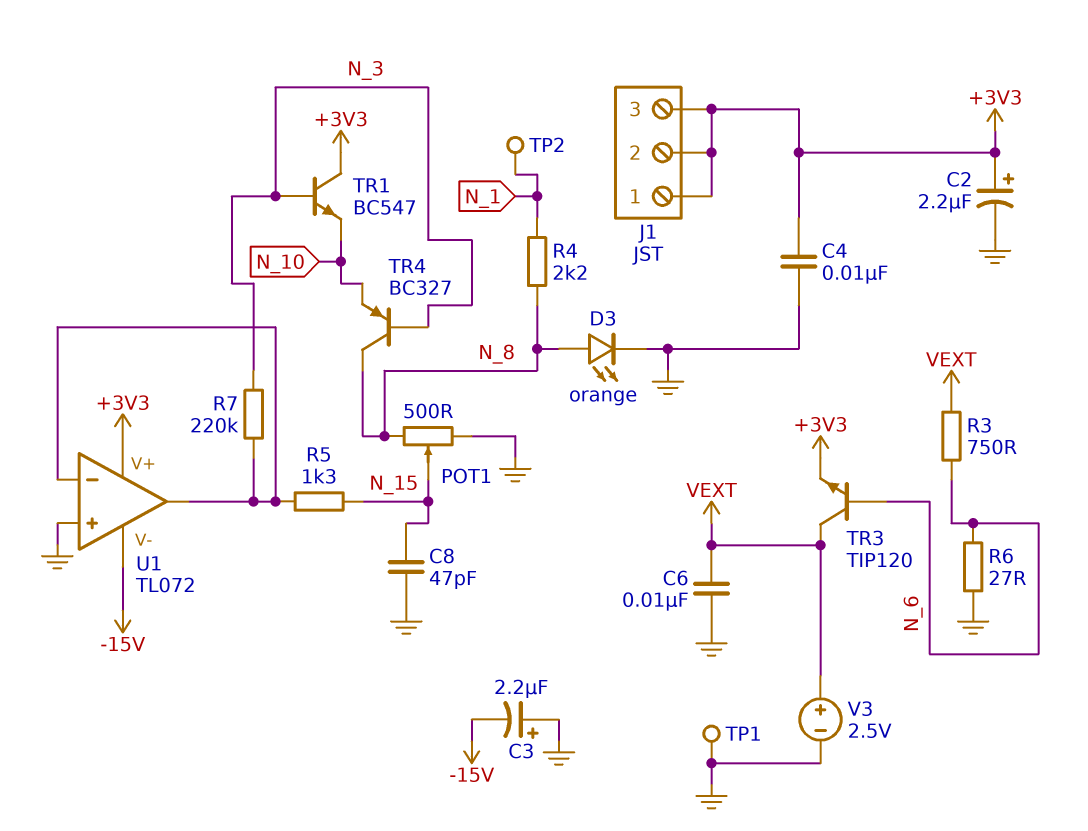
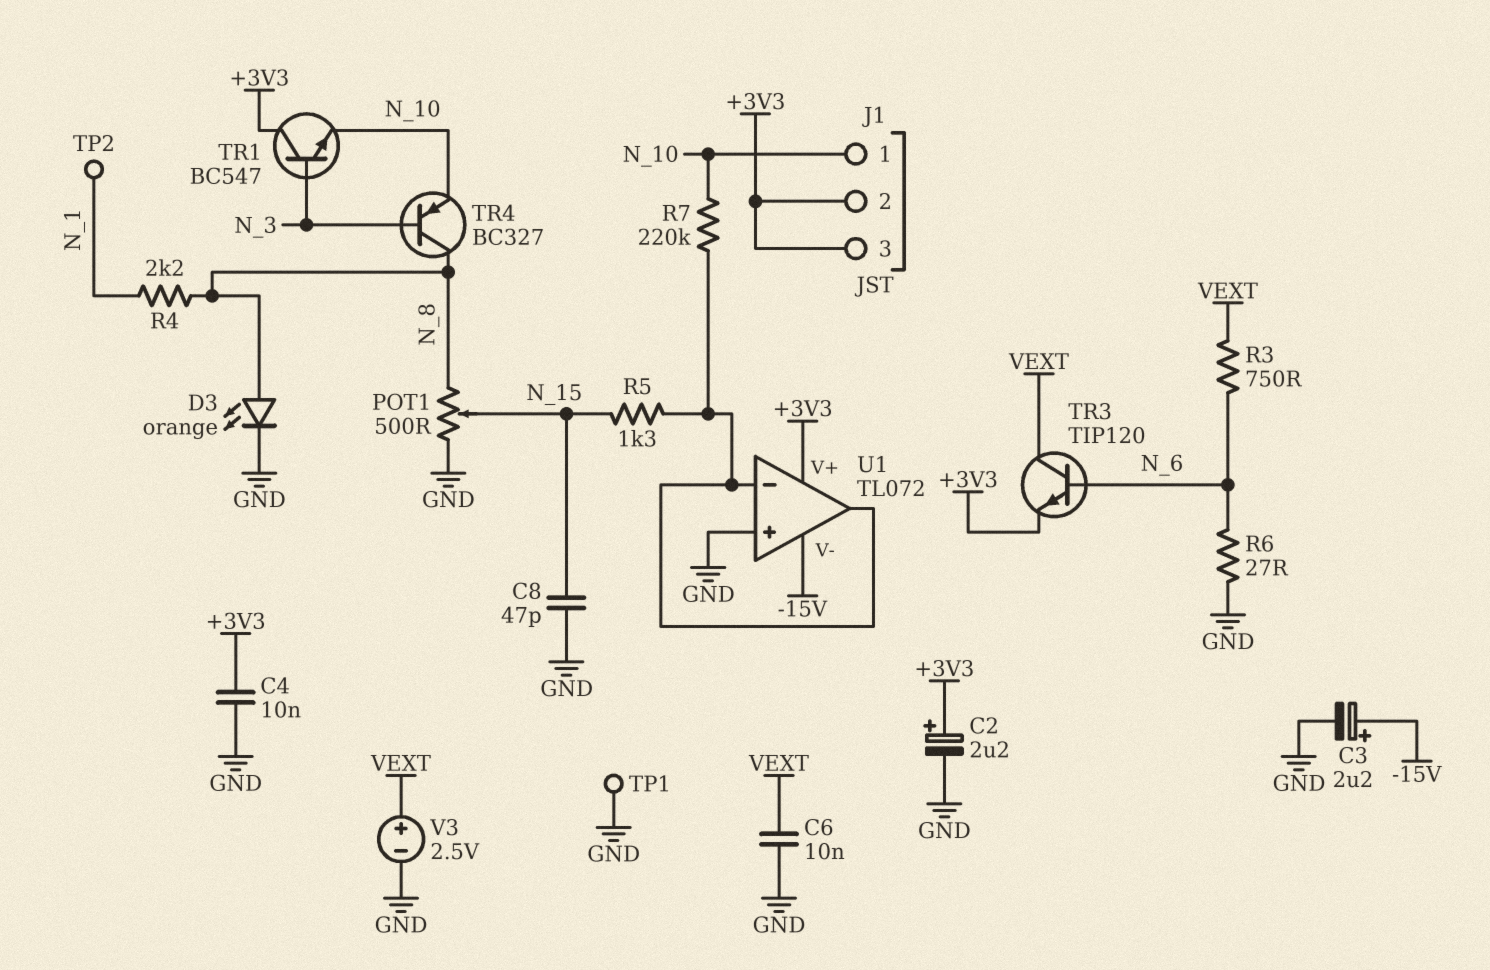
C3: 2.2uF (plus GND, minus -15V) -> 2.2uF (plus -15V, minus GND)
J1 pin 1: +3V3 -> N_10
R7: 220k (N_3, U1/in-) -> 220k (N_10, U1/in-)

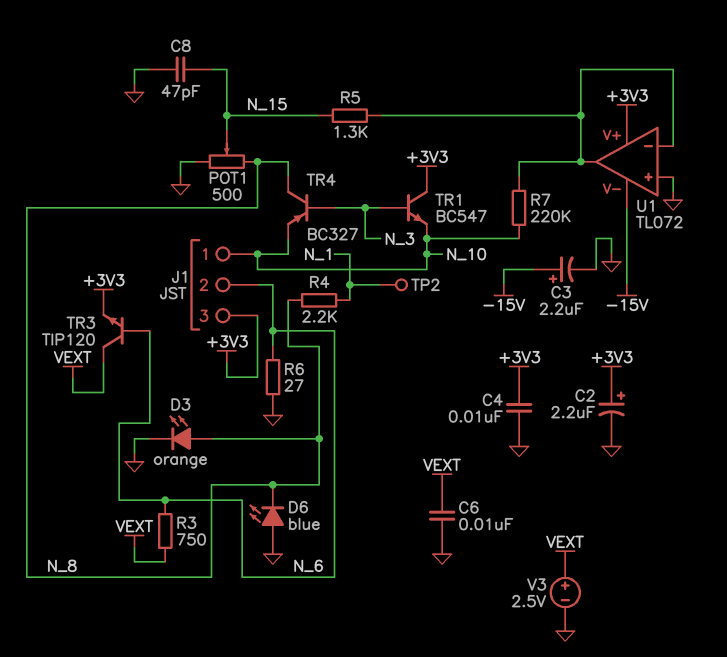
D6: none -> LED blue (A GND, K N_8)
J1 pin 2: +3V3 -> N_6
TP1: test point (GND) -> none

